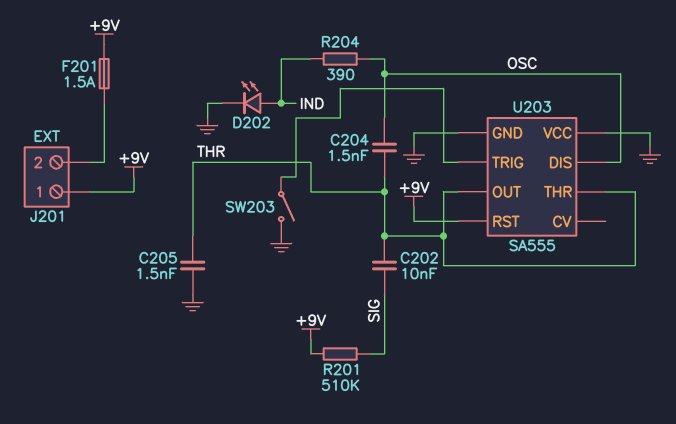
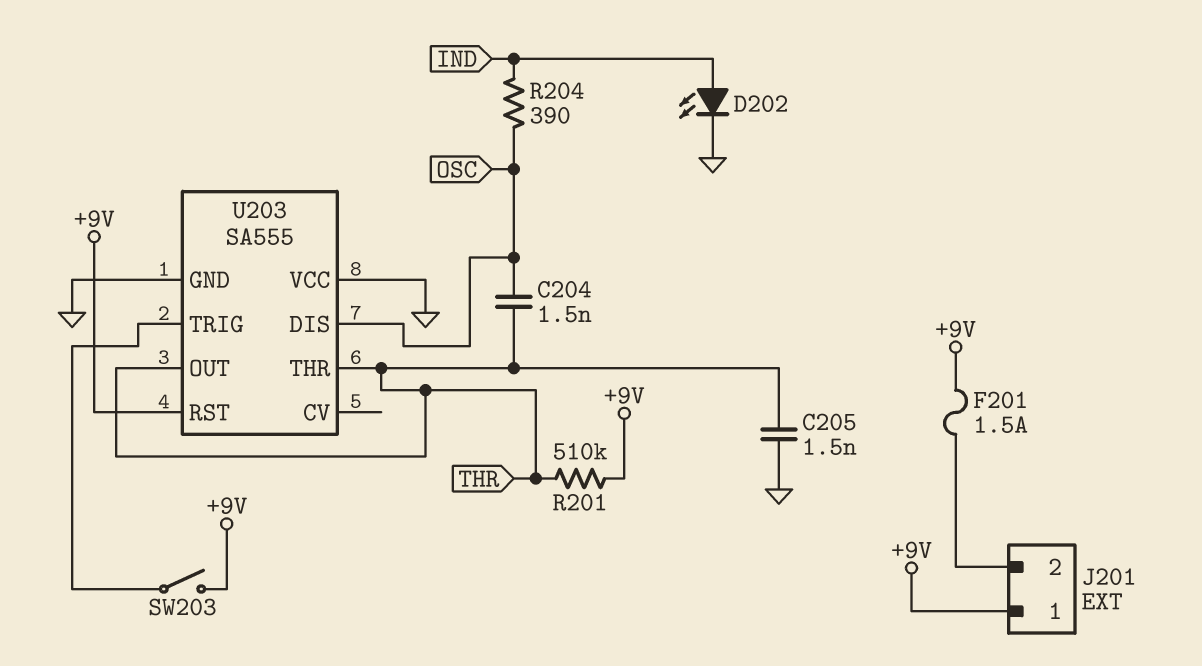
C202: 10nF (SIG, THR) -> none
R201: 510k (+9V, SIG) -> 510k (+9V, THR)
SW203: switch (GND, U203/TRIG) -> switch (+9V, U203/TRIG)

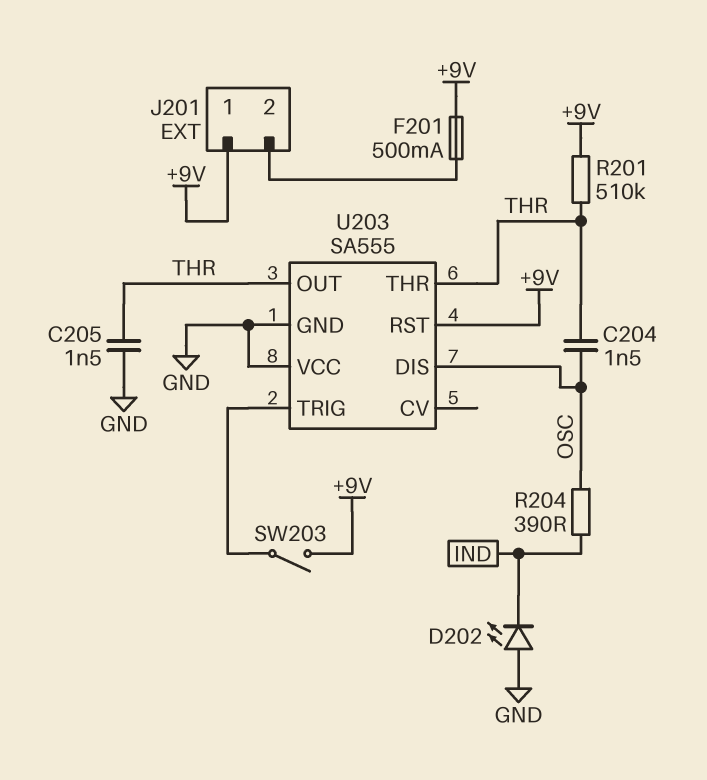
D202: LED (A IND, K GND) -> LED (A GND, K IND)
F201: 1.5A (+9V, J201/2) -> 500mA (+9V, J201/2)

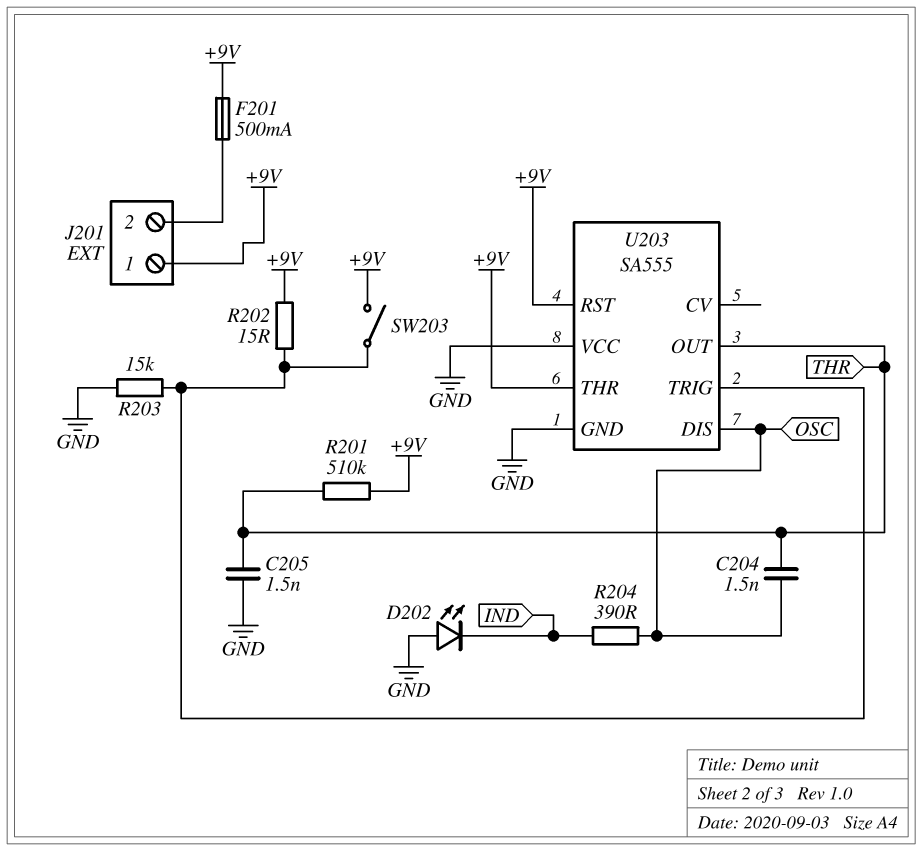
R202: none -> 15 (+9V, U203/TRIG)
R203: none -> 15k (GND, U203/TRIG)
U203 pin THR: THR -> +9V

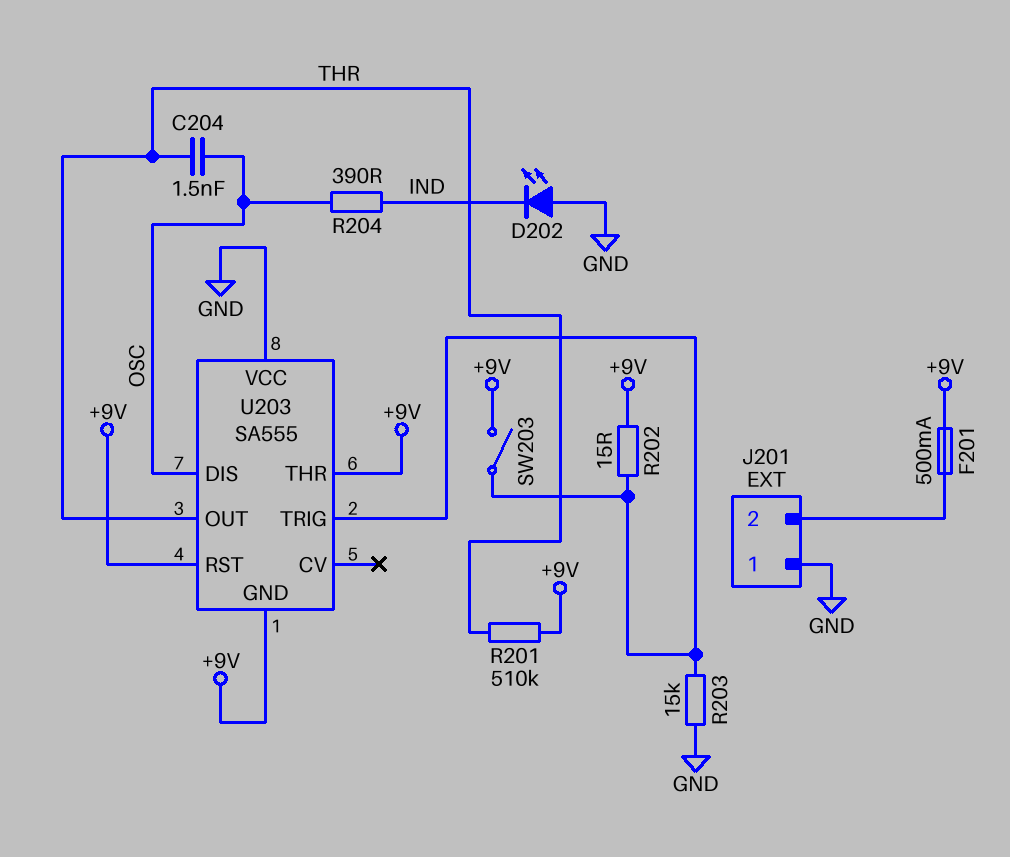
C205: 1.5nF (GND, THR) -> none
J201 pin 1: +9V -> GND
U203 pin GND: GND -> +9V

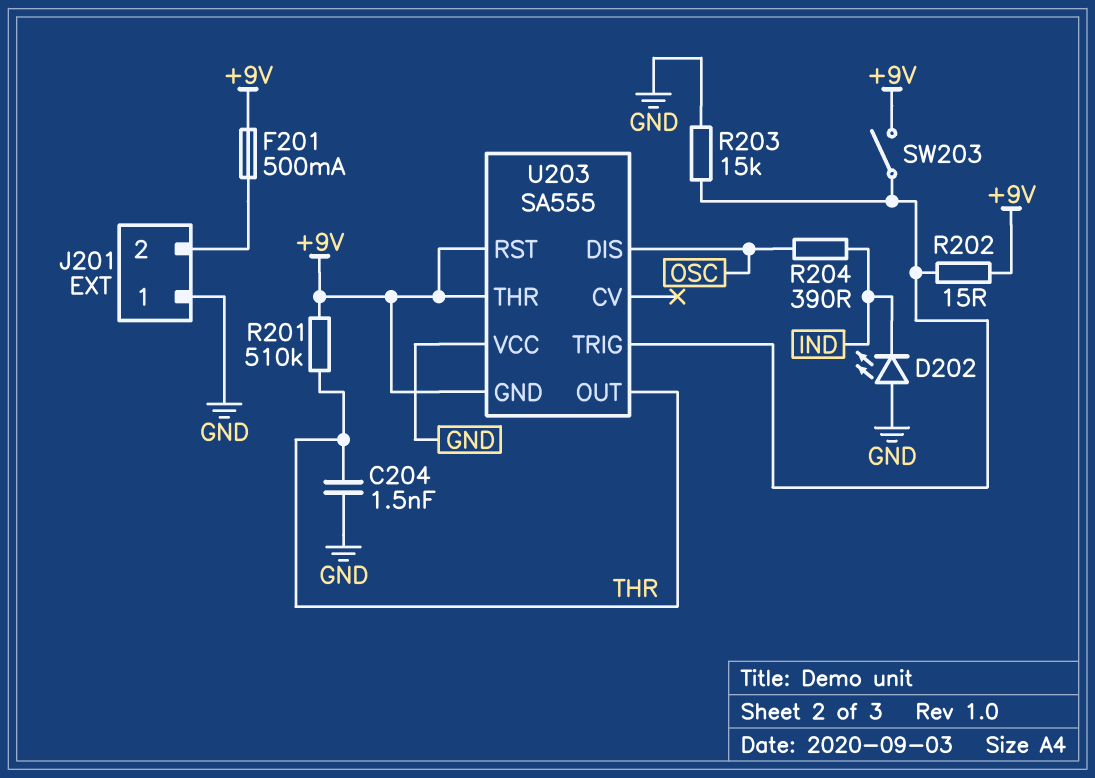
C204: 1.5nF (OSC, THR) -> 1.5nF (GND, THR)

